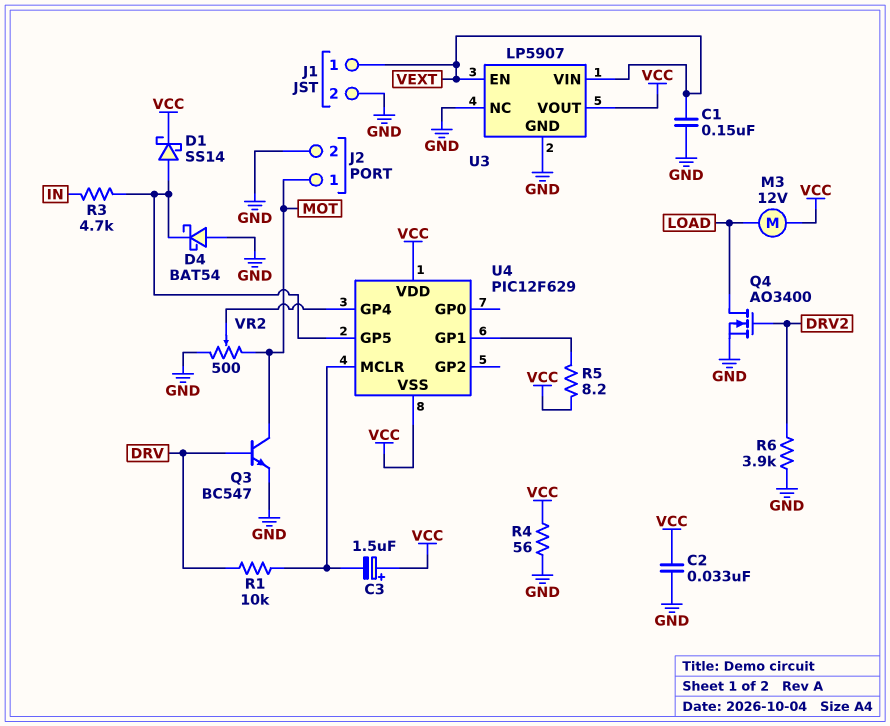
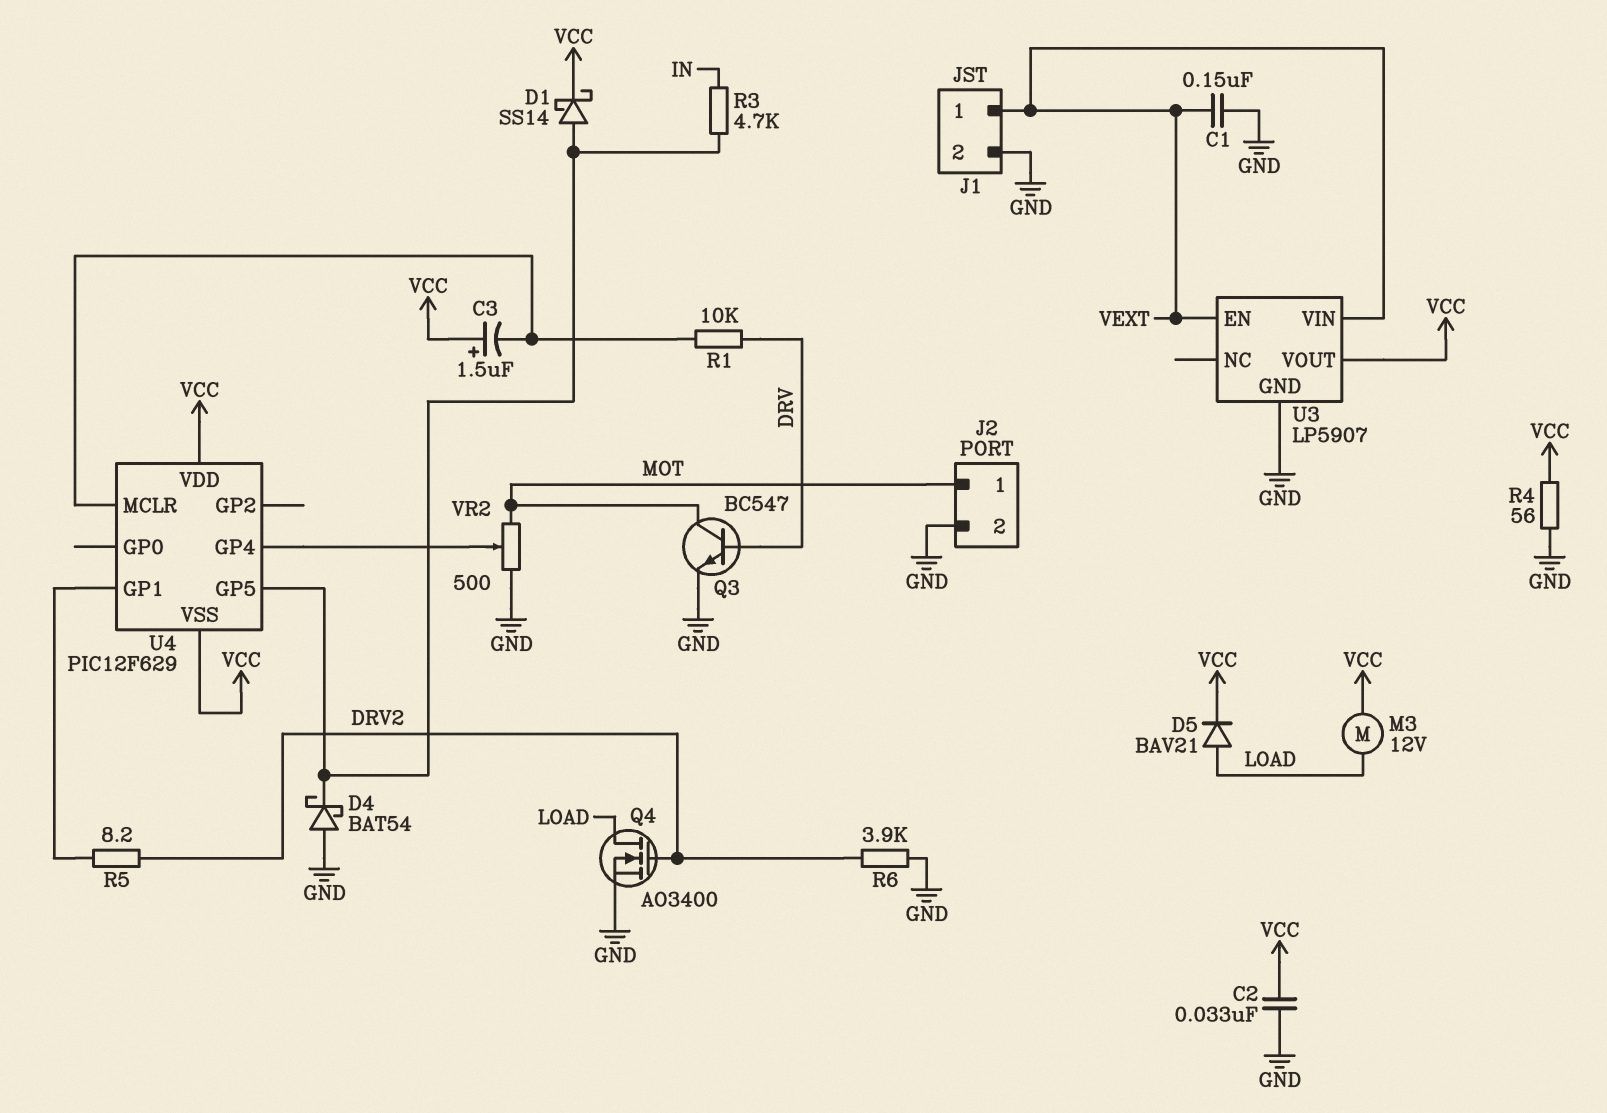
D5: none -> diode BAV21 (A LOAD, K VCC)
R5: 8.2 (U4/GP1, VCC) -> 8.2 (DRV2, U4/GP1)
U3 pin NC: GND -> none

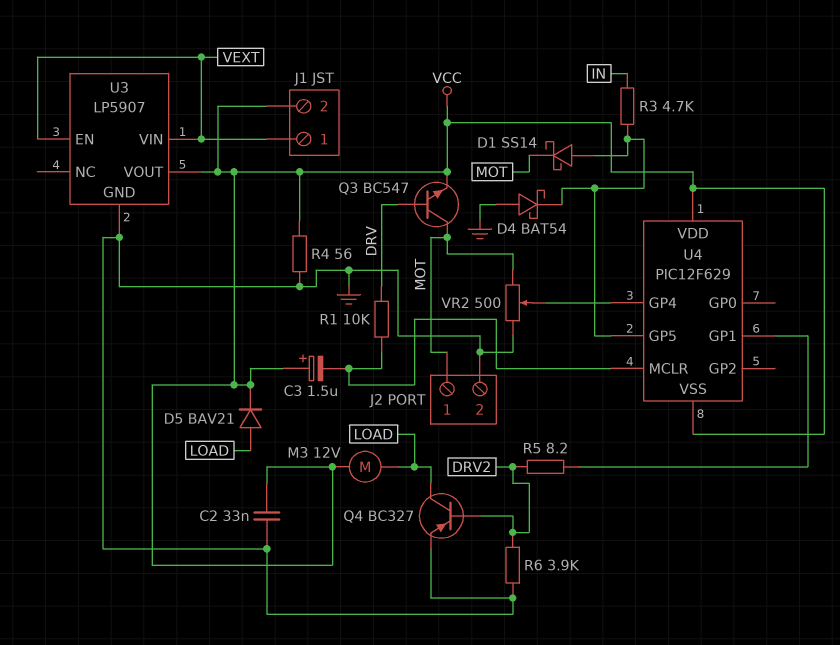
C1: 150nF (GND, VEXT) -> none
D1: schottky SS14 (A U4/GP5, K VCC) -> schottky SS14 (A U4/GP5, K MOT)
J1 pin 2: GND -> VCC
Q3: NPN BC547 (B DRV, C MOT, E GND) -> NPN BC547 (B DRV, C MOT, E VCC)
Q4: NMOS AO3400 (G DRV2, D LOAD, S GND) -> PNP BC327 (B DRV2, C LOAD, E GND)

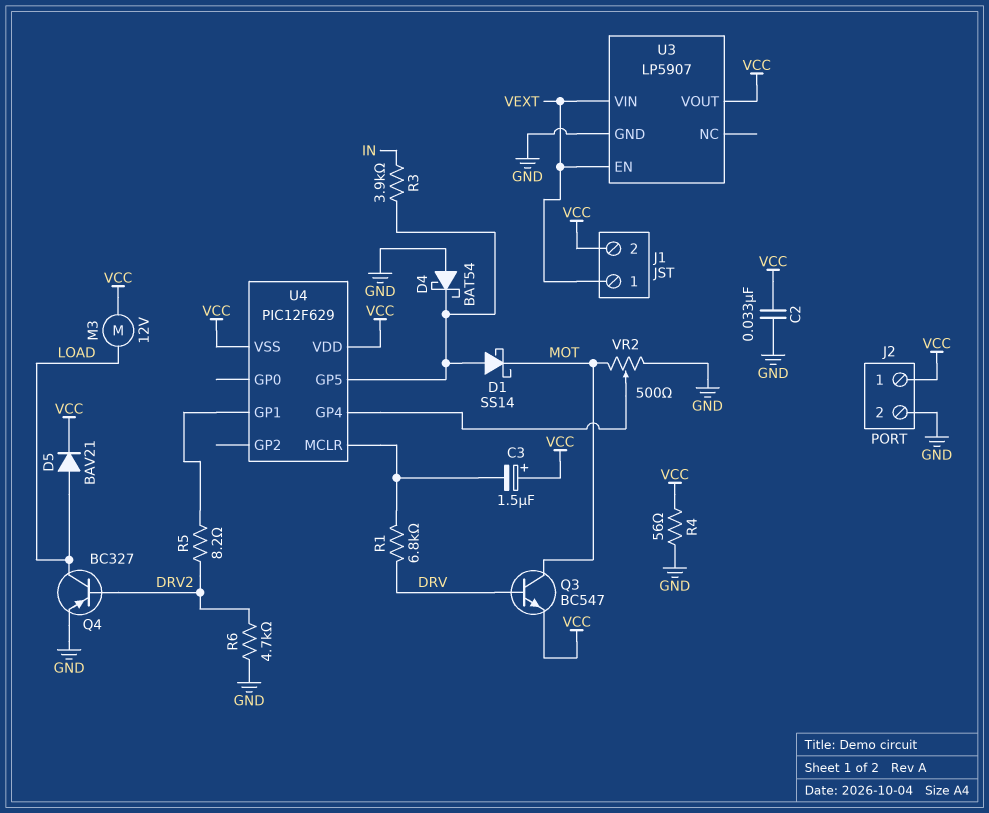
J2 pin 1: MOT -> VCC
R1: 10k (DRV, U4/MCLR) -> 6.8k (DRV, U4/MCLR)
R3: 4.7k (IN, U4/GP5) -> 3.9k (IN, U4/GP5)
R6: 3.9k (DRV2, GND) -> 4.7k (DRV2, GND)

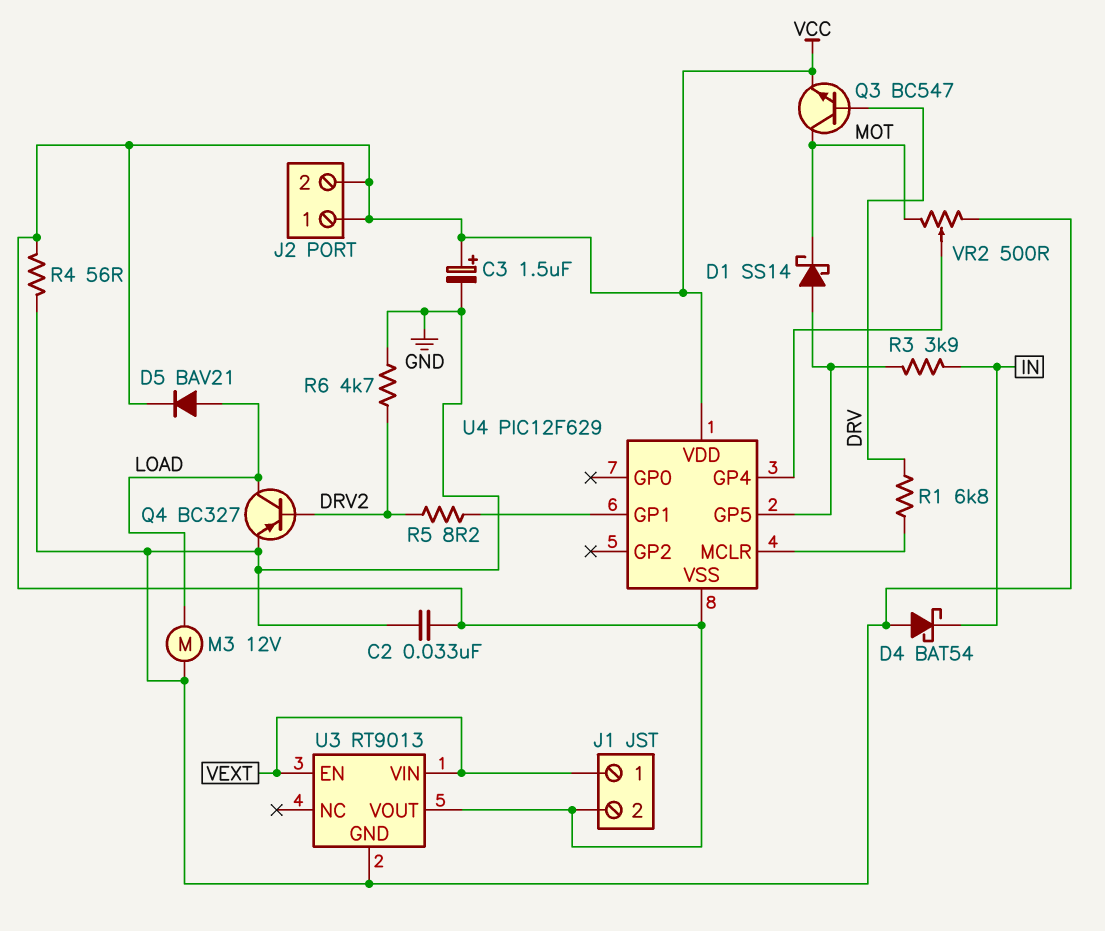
C3: 1.5uF (plus VCC, minus U4/MCLR) -> 1.5uF (plus VCC, minus GND)
D4: schottky BAT54 (A GND, K U4/GP5) -> schottky BAT54 (A GND, K IN)
J2 pin 2: GND -> VCC
M3: motor 12V (LOAD, VCC) -> motor 12V (GND, LOAD)
U3: LP5907 -> RT9013

